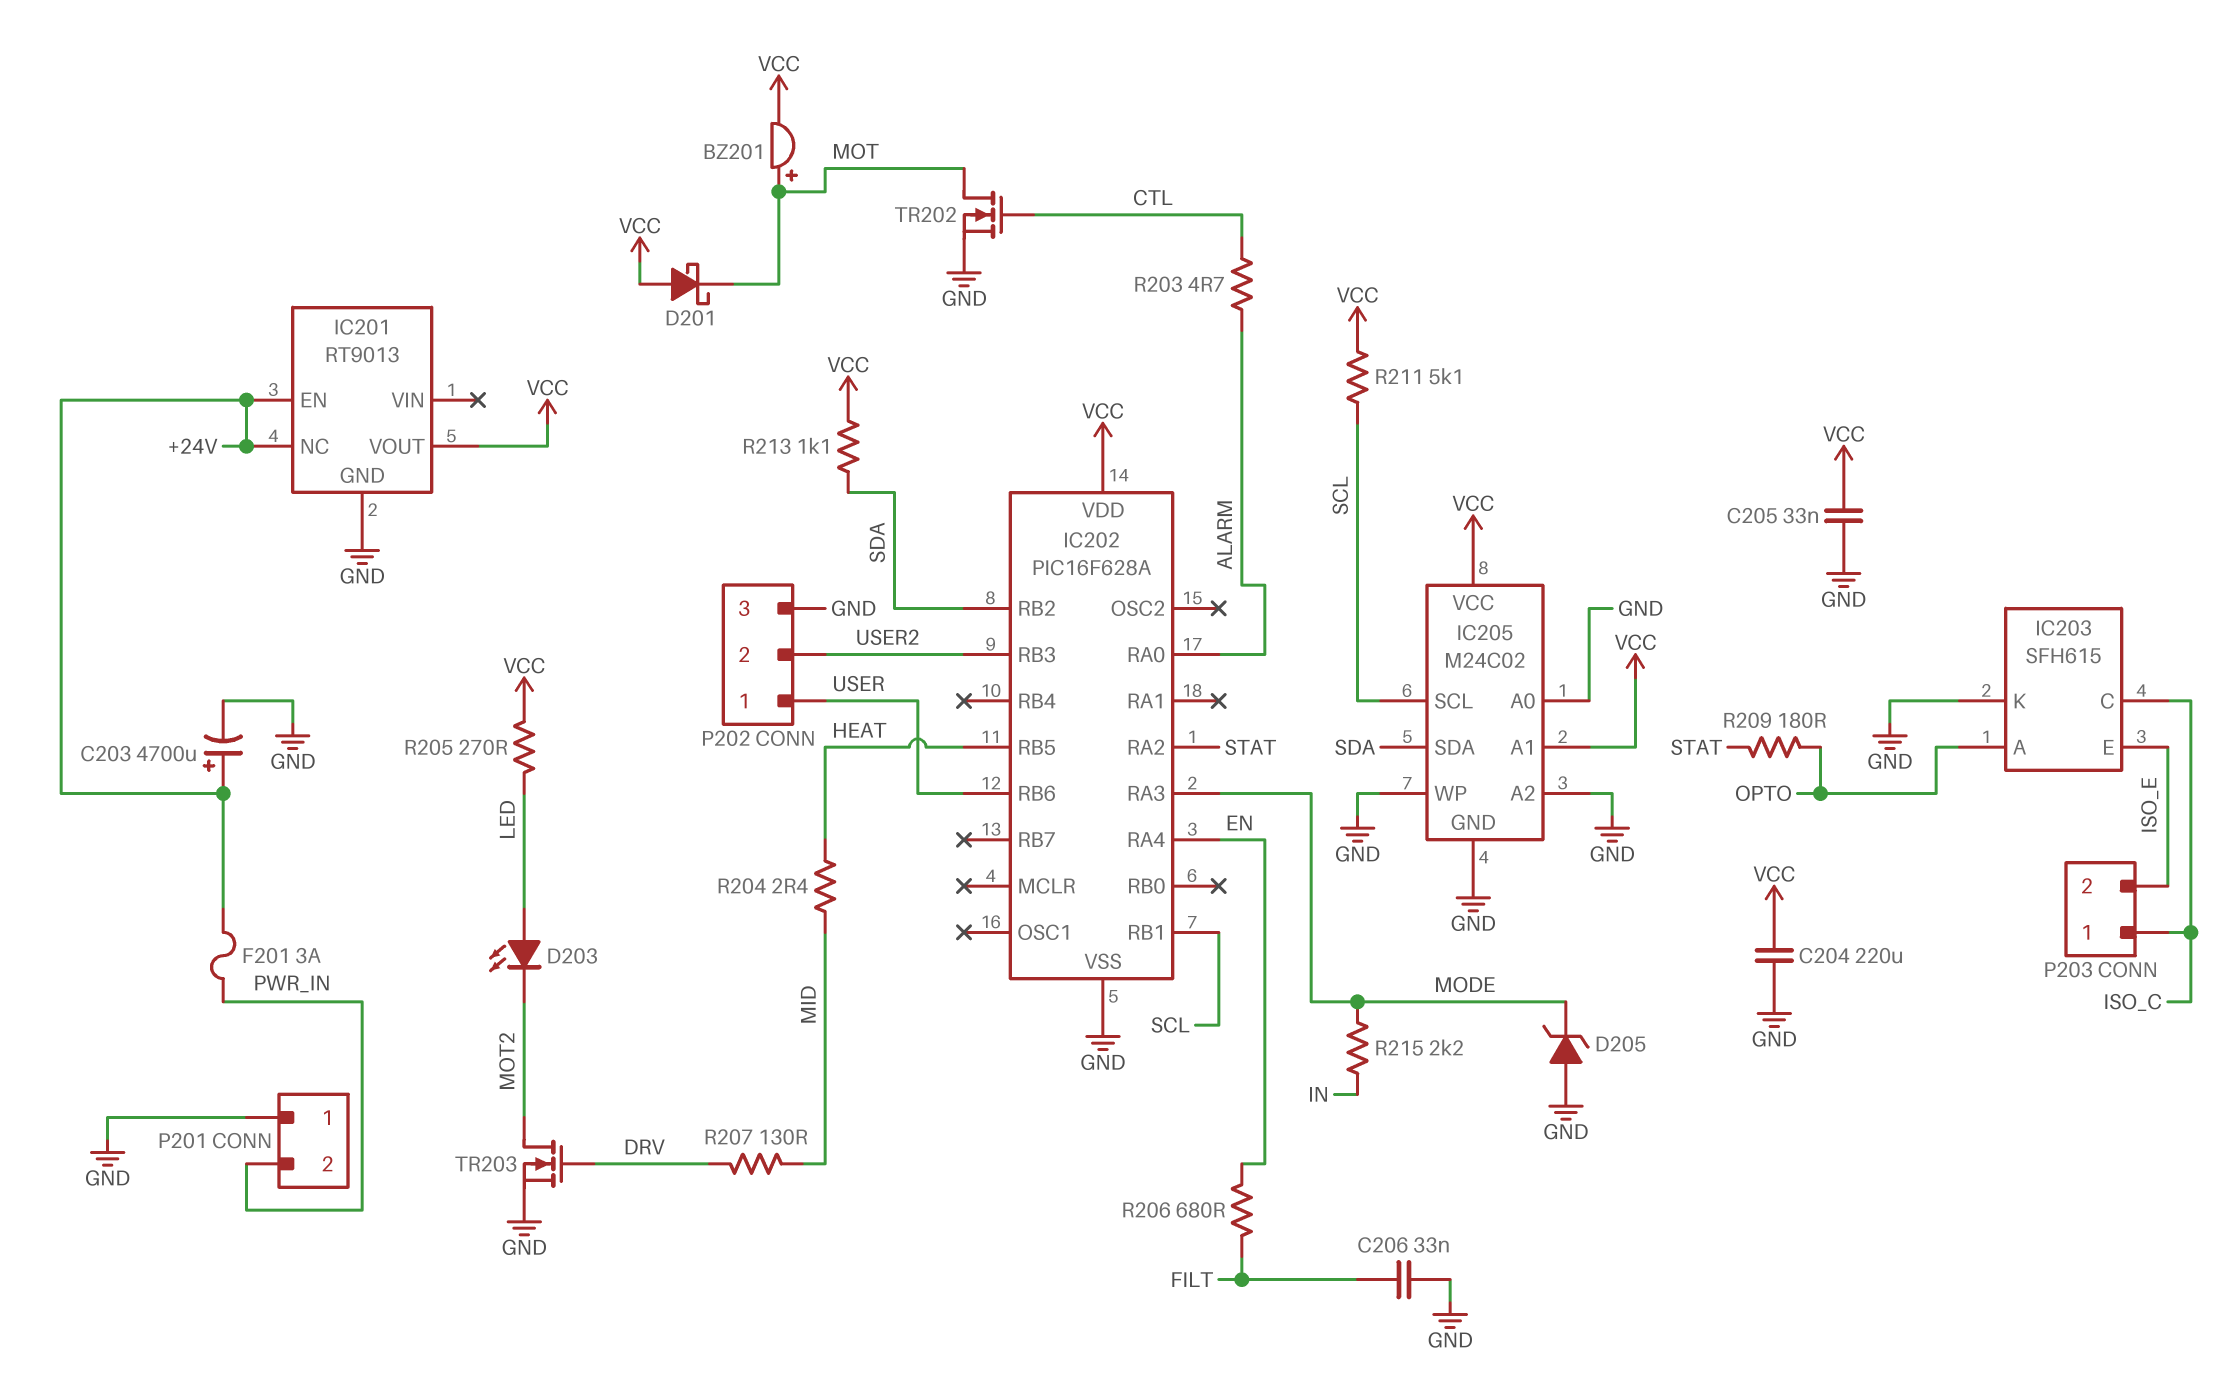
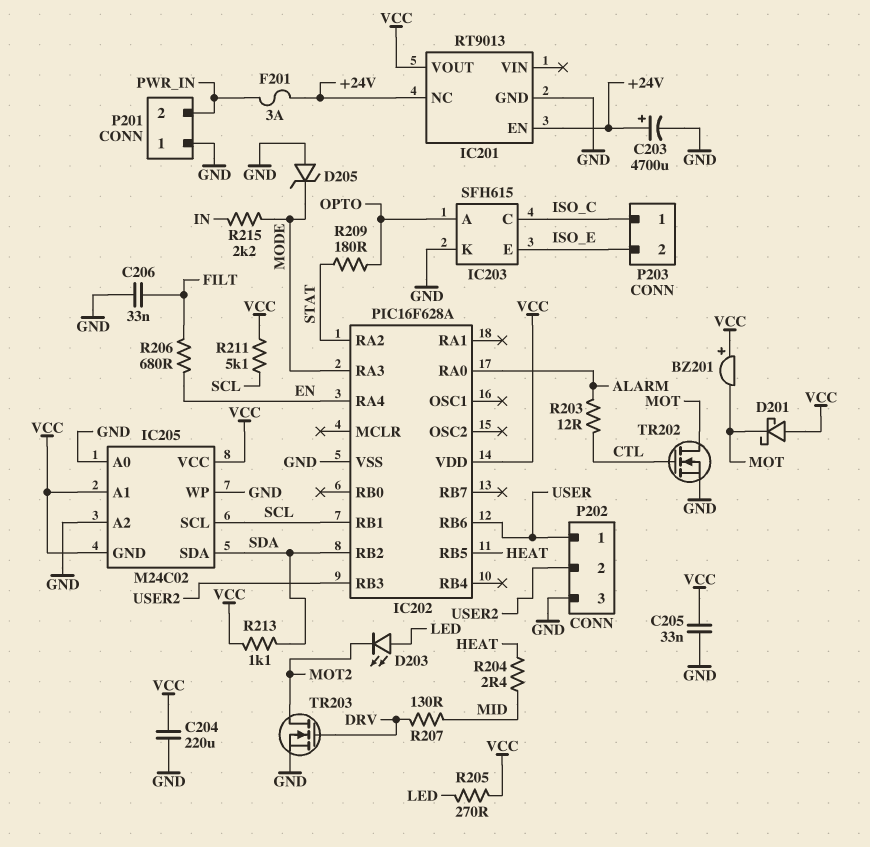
BZ201: buzzer (plus MOT, minus VCC) -> buzzer (plus VCC, minus MOT)
IC205 pin GND: GND -> VCC
R203: 4.7 (ALARM, CTL) -> 12 (ALARM, CTL)

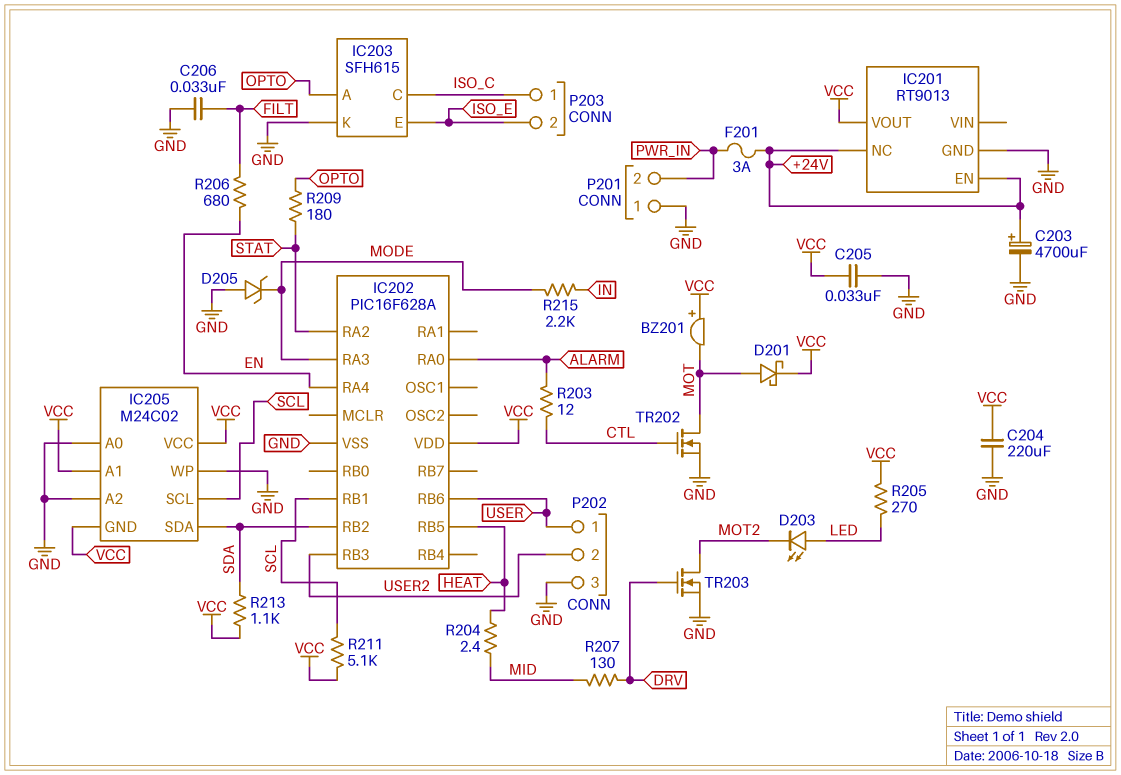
D201: schottky (A VCC, K MOT) -> schottky (A MOT, K VCC)

